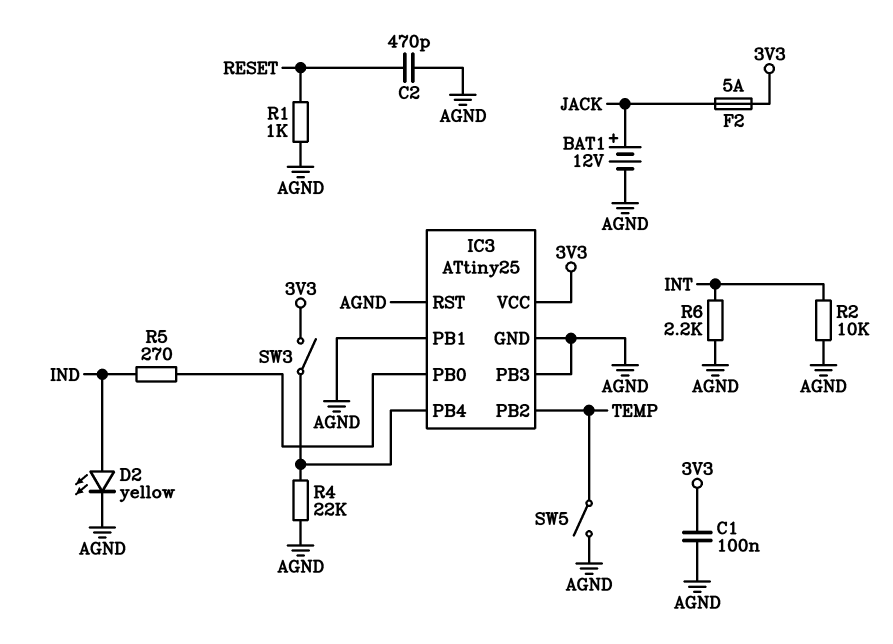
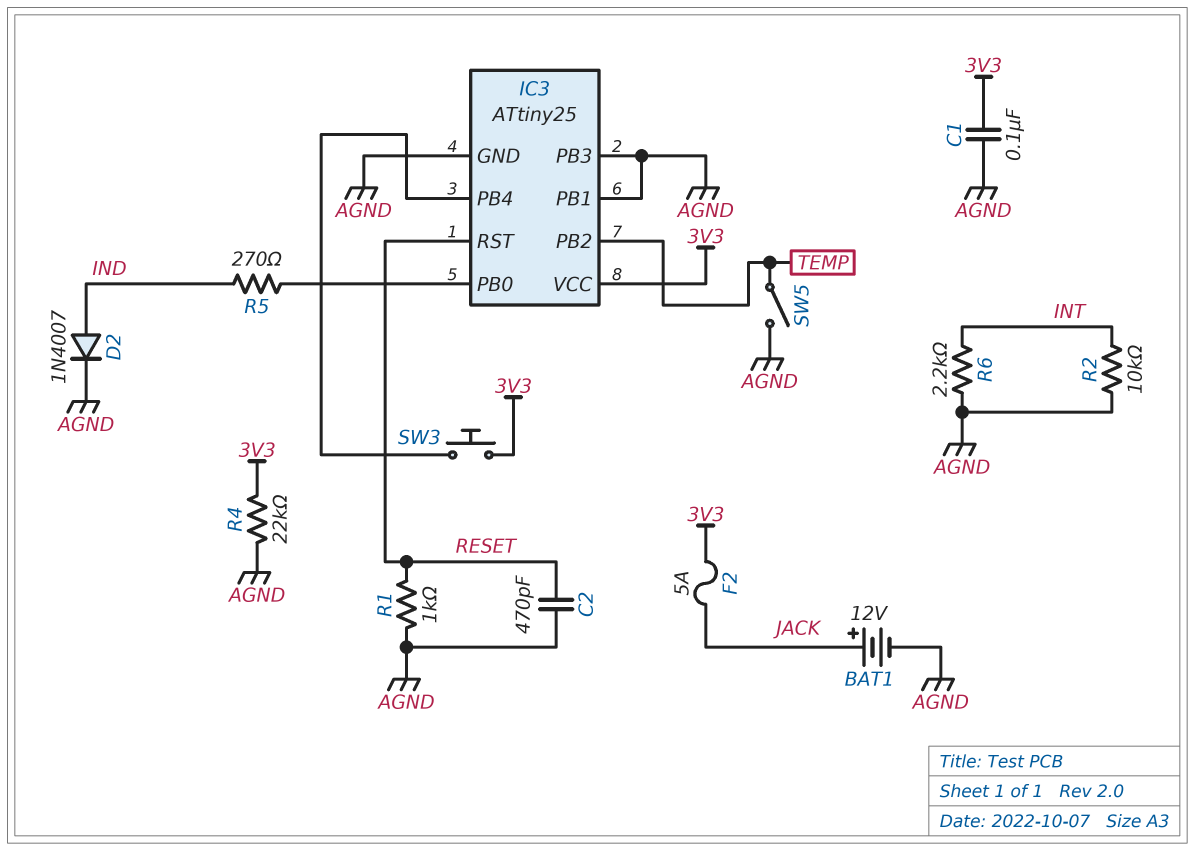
D2: LED yellow (A IND, K AGND) -> diode 1N4007 (A IND, K AGND)
IC3 pin RST: AGND -> RESET
R4: 22k (AGND, IC3/PB4) -> 22k (3V3, AGND)
SW3: switch (3V3, IC3/PB4) -> button (3V3, IC3/PB4)

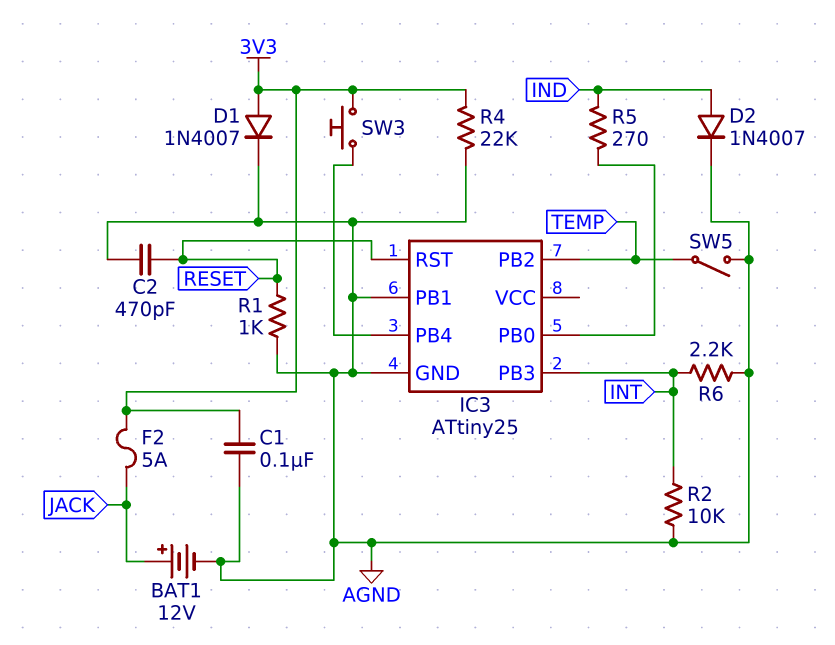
D1: none -> diode 1N4007 (A 3V3, K AGND)
IC3 pin PB3: AGND -> INT
IC3 pin VCC: 3V3 -> none

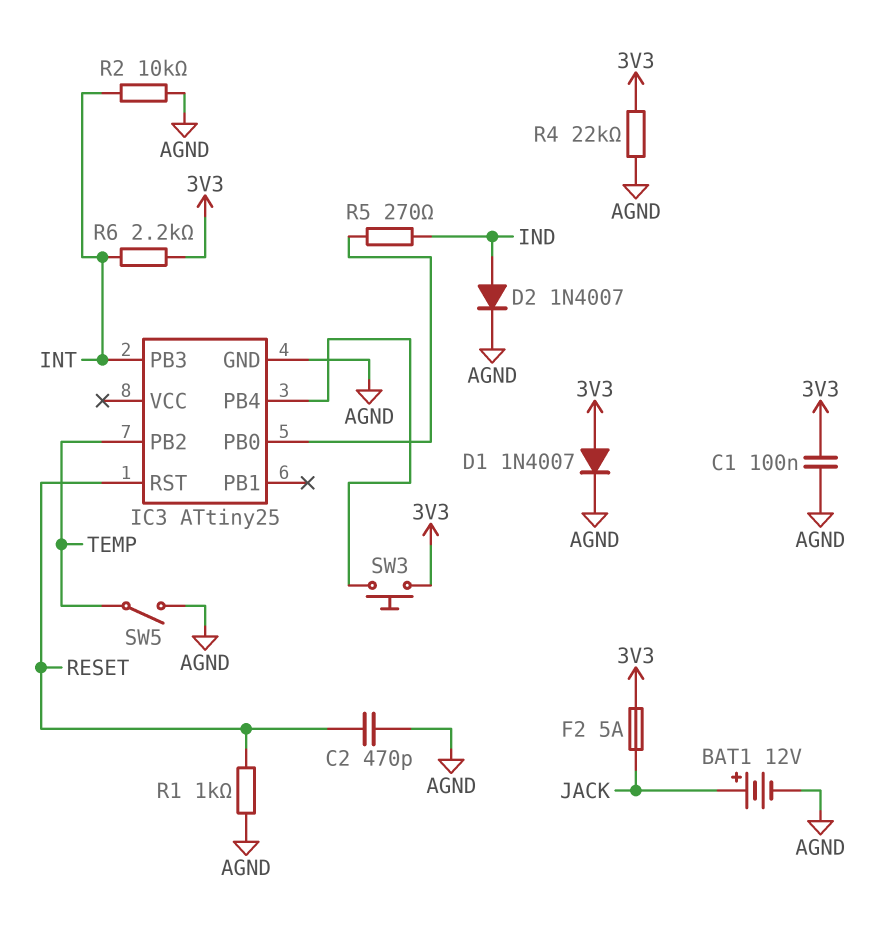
IC3 pin PB1: AGND -> none
R6: 2.2k (AGND, INT) -> 2.2k (3V3, INT)

